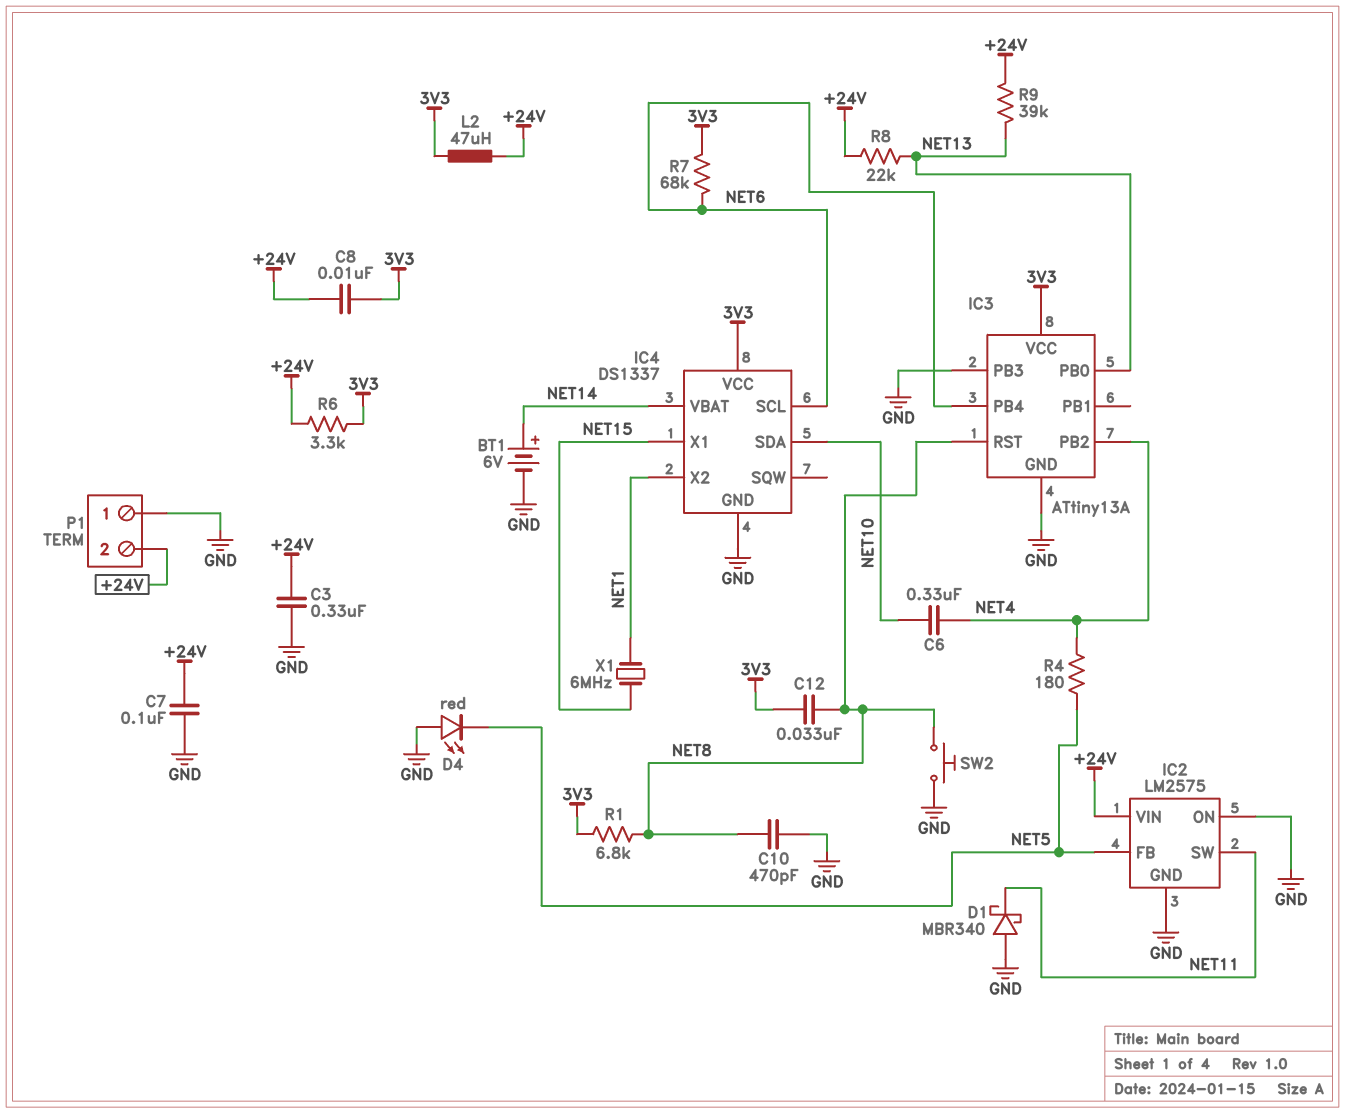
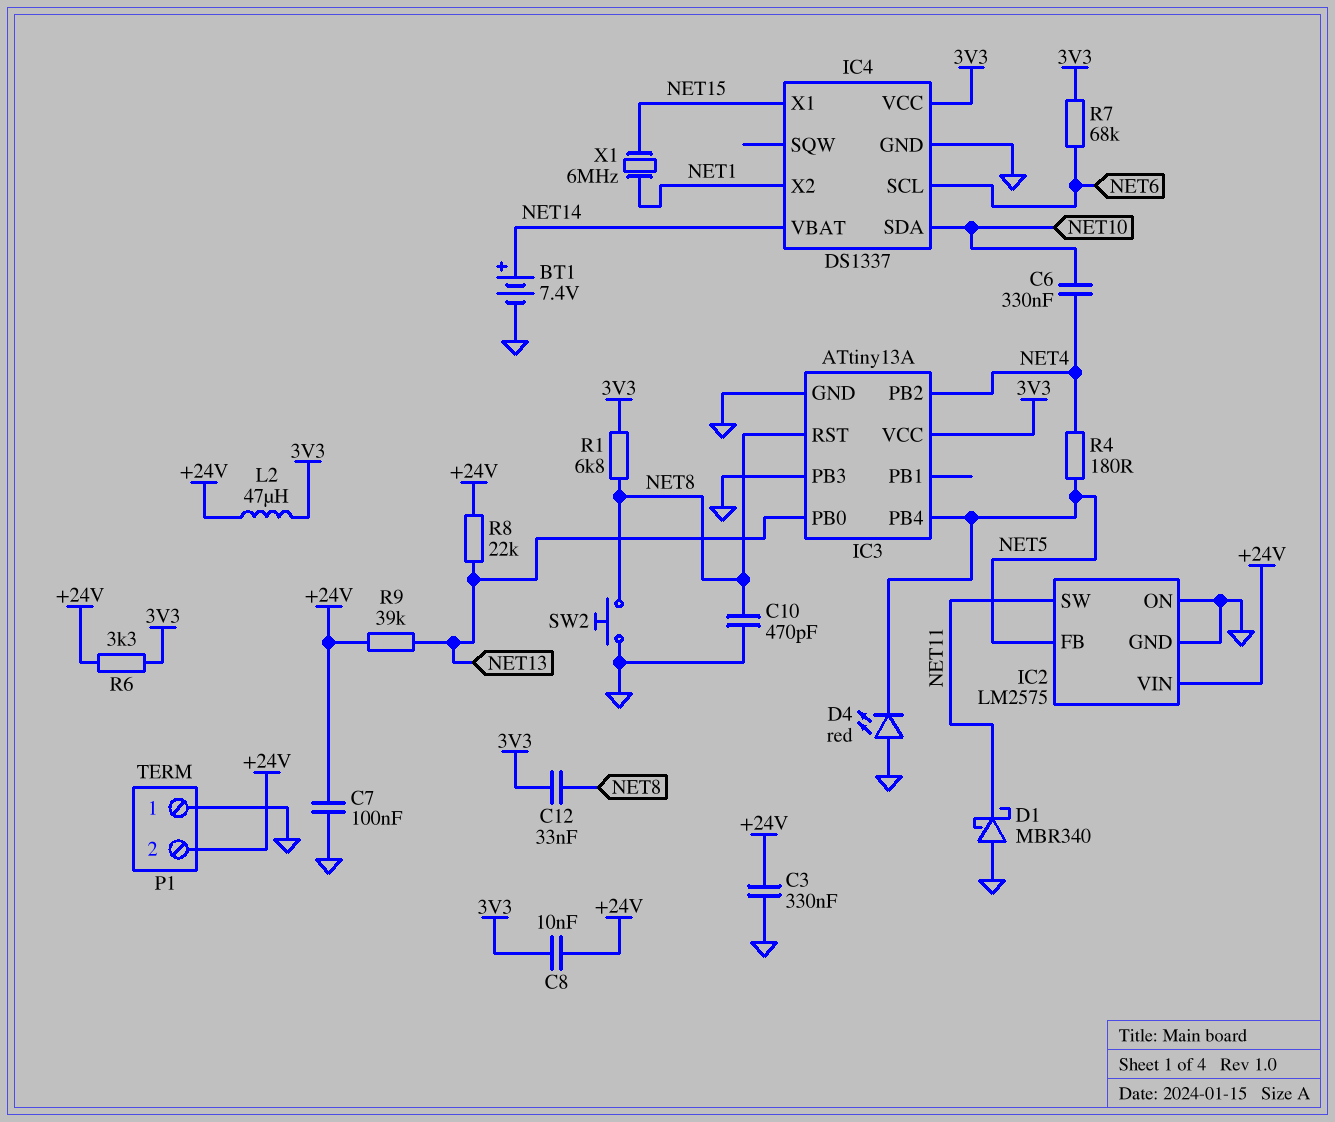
BT1: 6V (plus NET14, minus GND) -> 7.4V (plus NET14, minus GND)
IC3 pin PB4: NET6 -> NET5

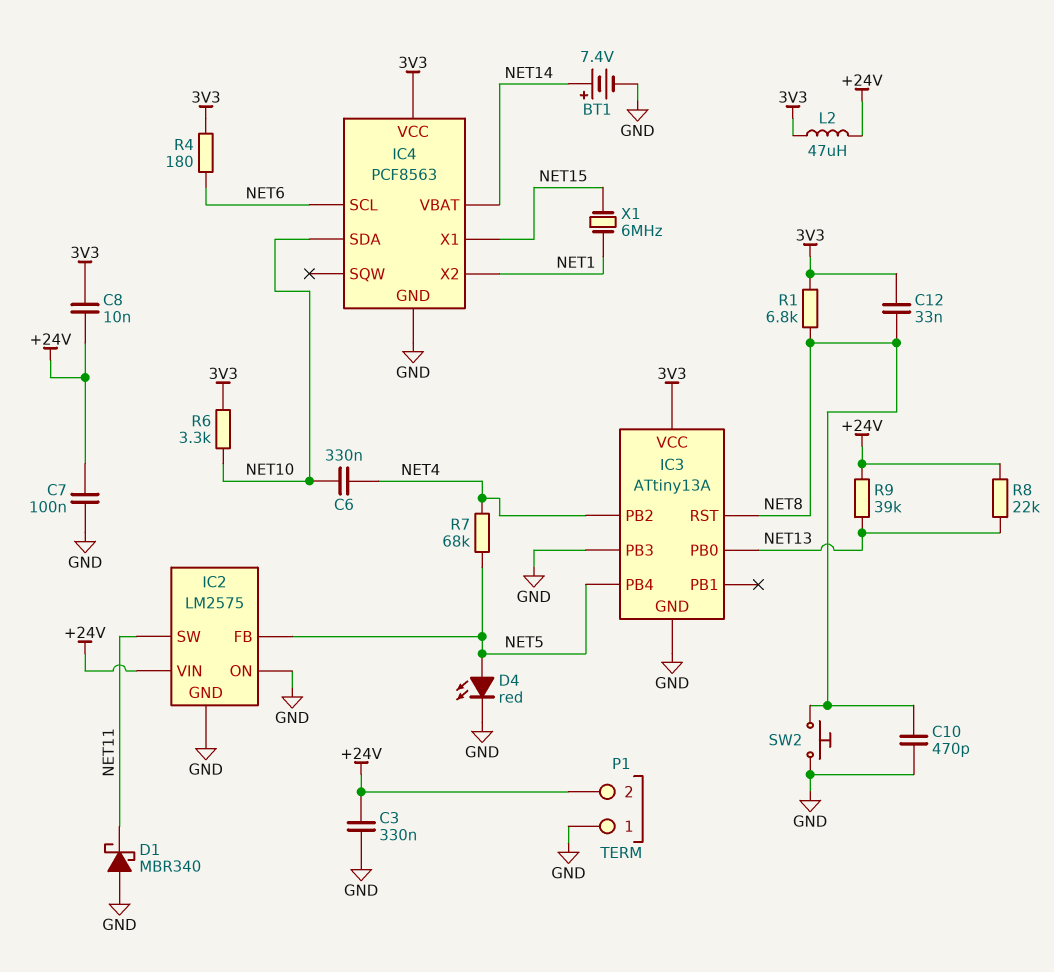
D4: LED red (A GND, K NET5) -> LED red (A NET5, K GND)
IC4: DS1337 -> PCF8563
R4: 180 (NET4, NET5) -> 180 (3V3, NET6)
R6: 3.3k (+24V, 3V3) -> 3.3k (3V3, NET10)
R7: 68k (3V3, NET6) -> 68k (NET4, NET5)

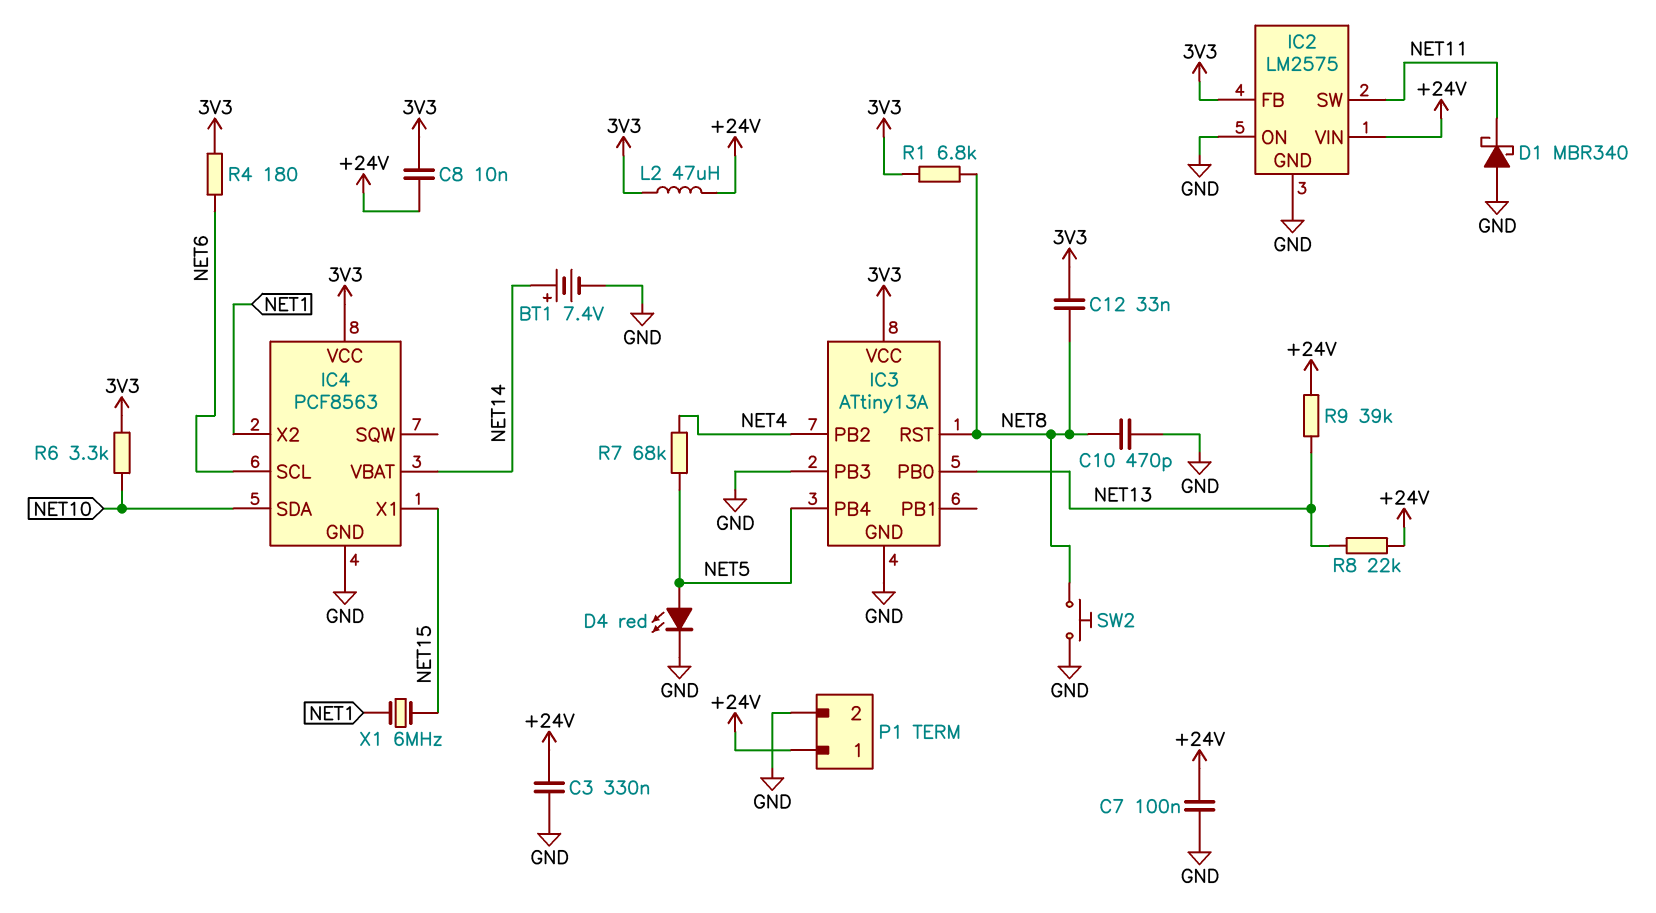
C6: 330nF (NET4, NET10) -> none
IC2 pin FB: NET5 -> 3V3
P1 pin 1: GND -> +24V
P1 pin 2: +24V -> GND

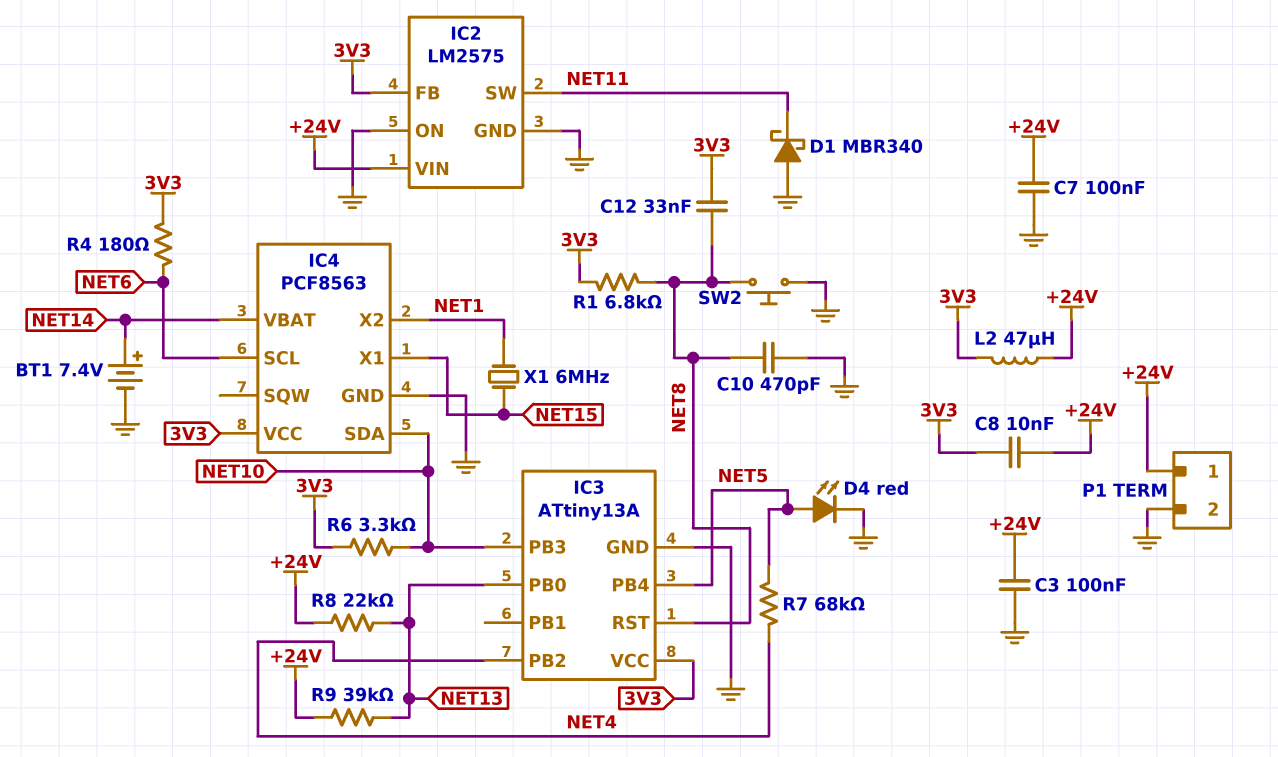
C3: 330nF (+24V, GND) -> 100nF (+24V, GND)
IC3 pin PB3: GND -> NET10

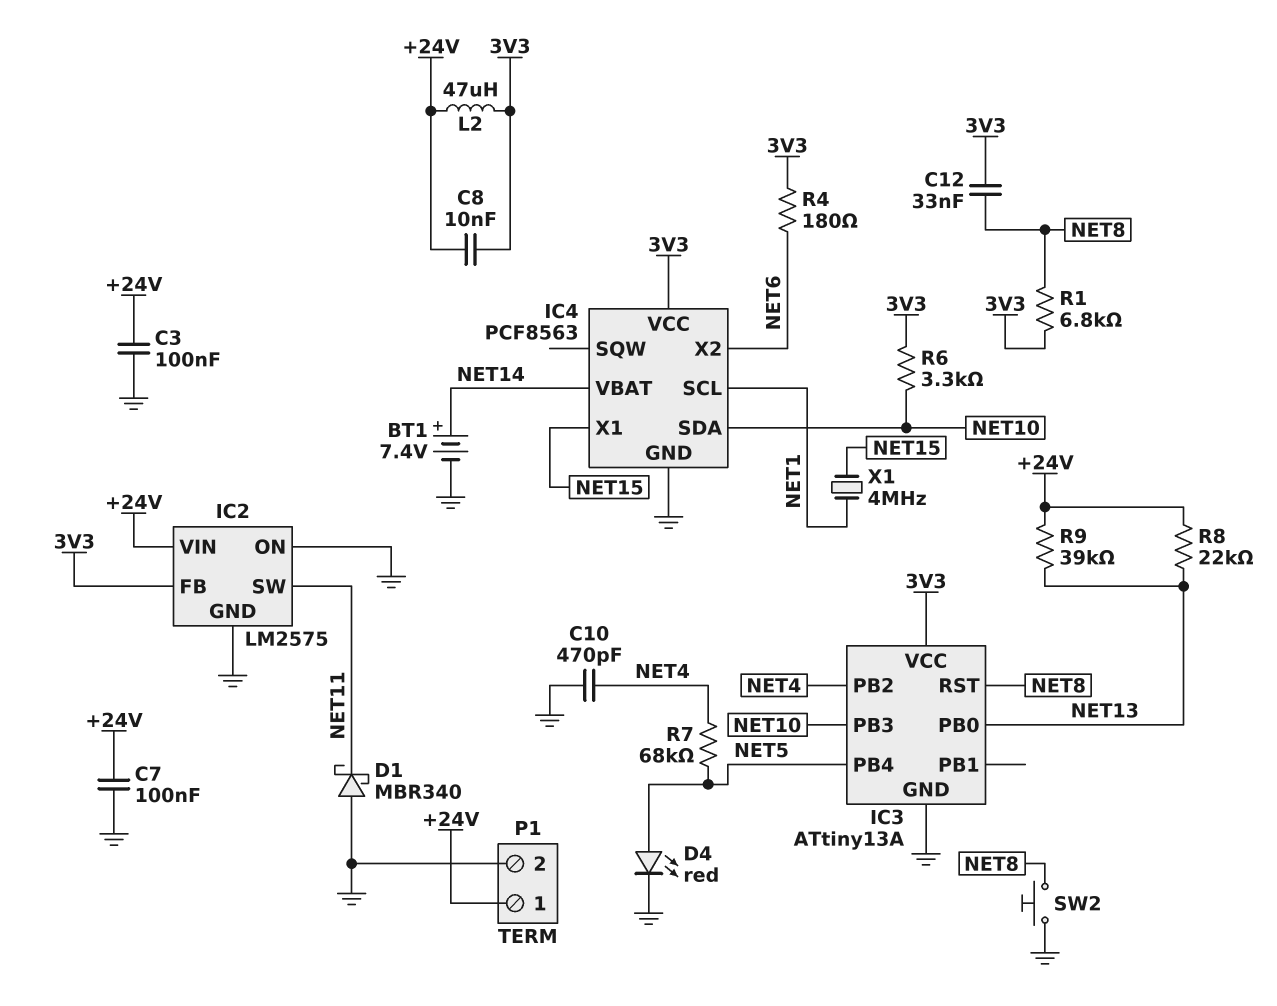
C10: 470pF (GND, NET8) -> 470pF (GND, NET4)
IC4 pin SCL: NET6 -> NET1
IC4 pin X2: NET1 -> NET6
X1: 6MHz (NET1, NET15) -> 4MHz (NET1, NET15)

